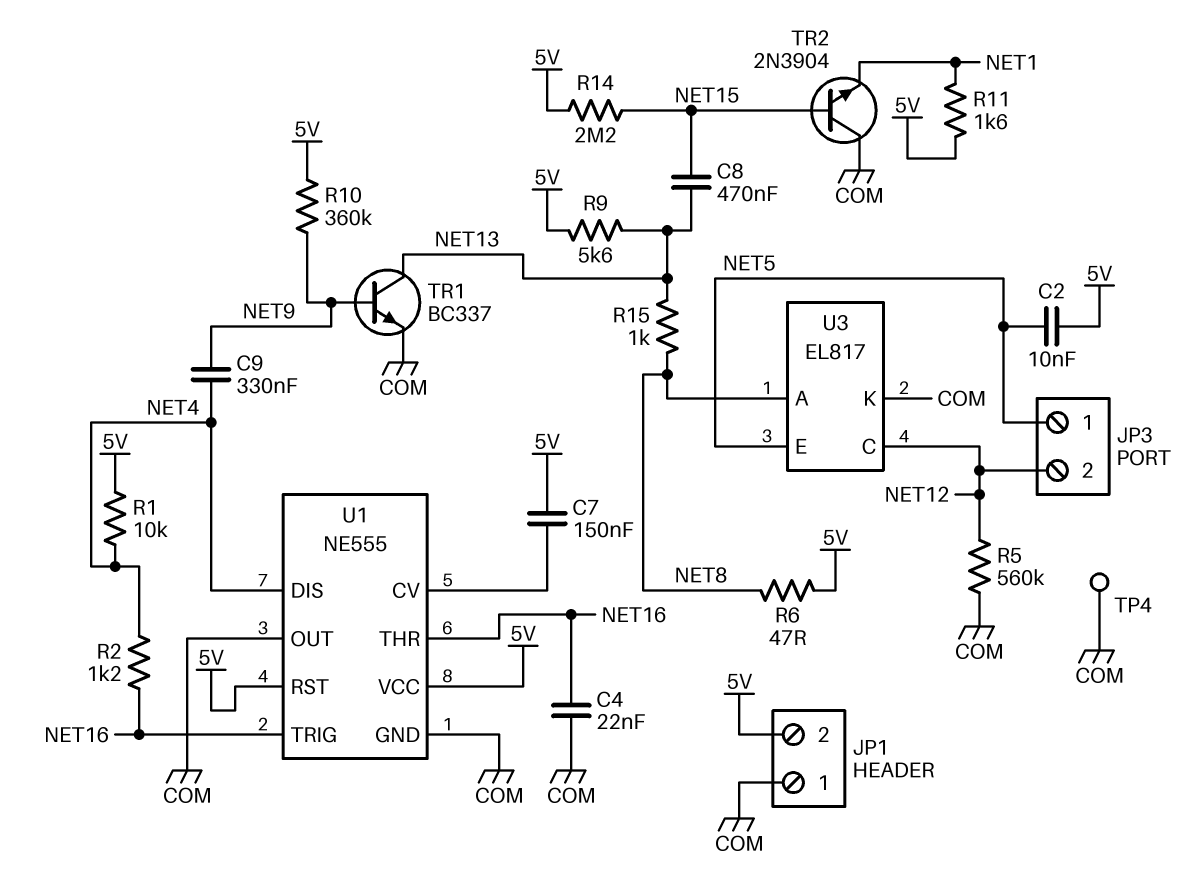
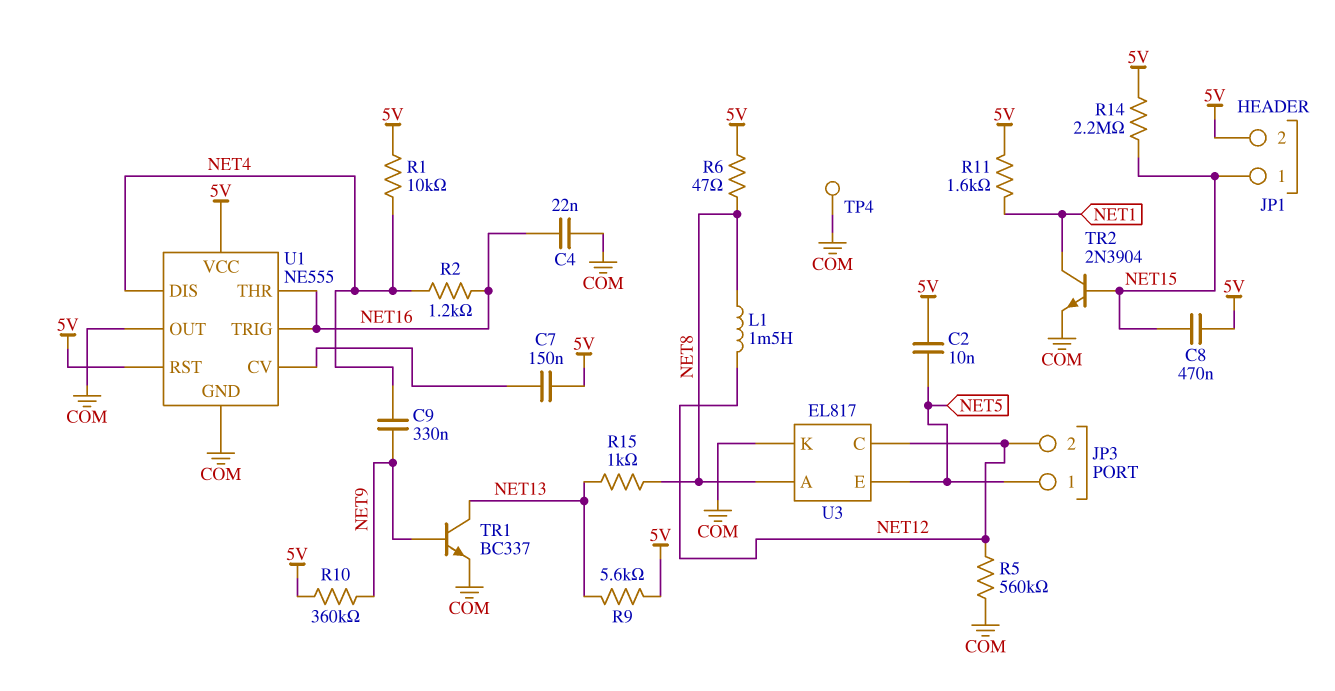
C8: 470nF (NET13, NET15) -> 470nF (5V, NET15)
JP1 pin 1: COM -> NET15
L1: none -> 1.5mH (NET8, NET12)
TR2: NPN 2N3904 (B NET15, C COM, E NET1) -> NPN 2N3904 (B NET15, C NET1, E COM)

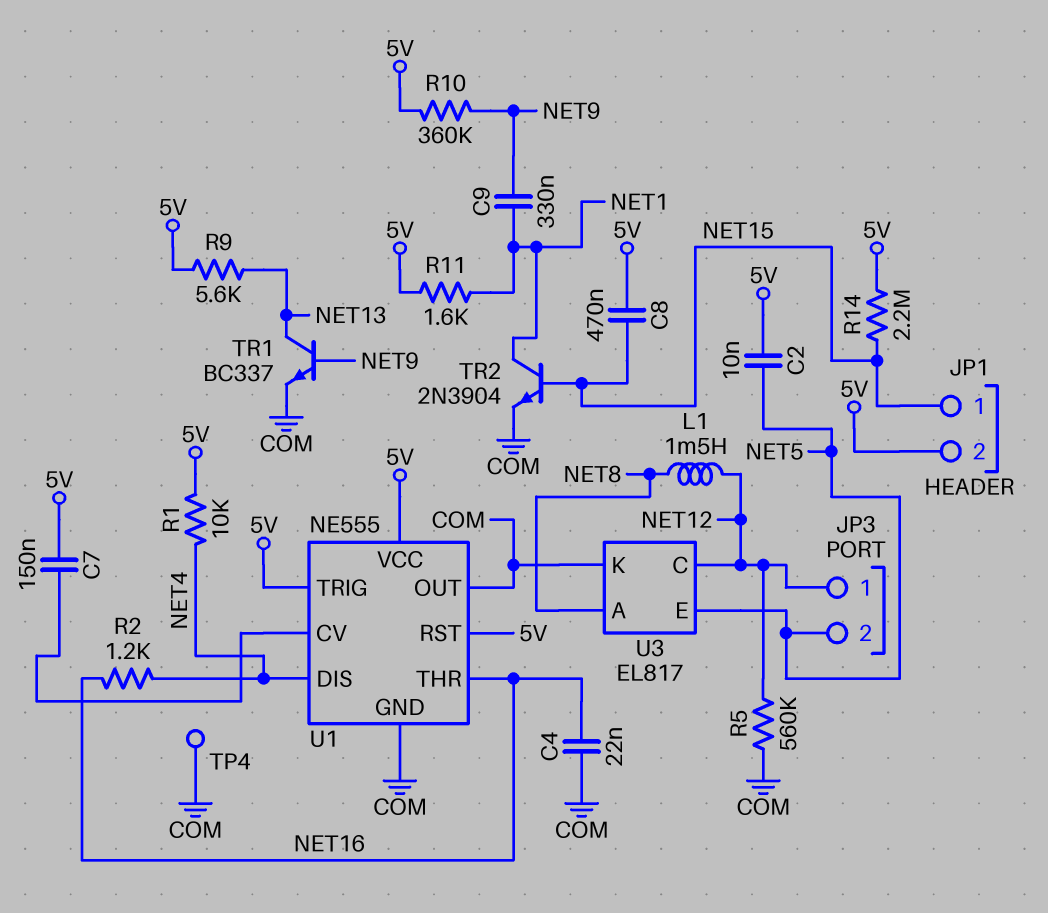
C9: 330nF (NET4, NET9) -> 330nF (NET1, NET9)
JP3 pin 1: NET5 -> NET12
JP3 pin 2: NET12 -> NET5
R6: 47 (5V, NET8) -> none
R15: 1k (NET8, NET13) -> none
U1 pin TRIG: NET16 -> 5V

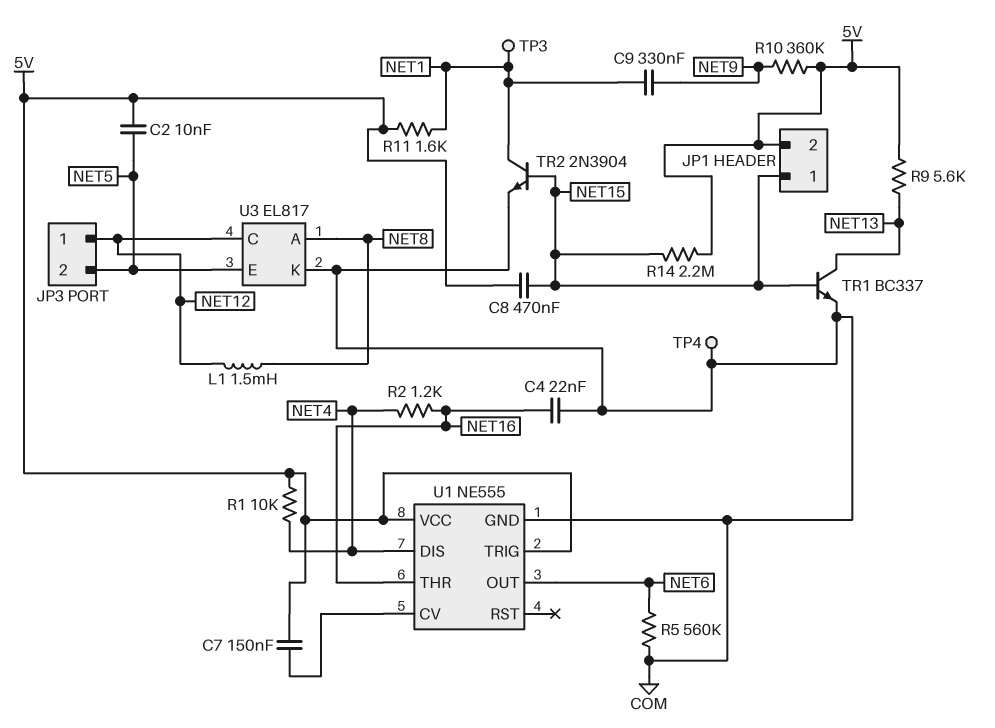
R5: 560k (COM, NET12) -> 560k (COM, NET6)
TP3: none -> test point (NET1)
TR1: NPN BC337 (B NET9, C NET13, E COM) -> NPN BC337 (B NET15, C NET13, E COM)
U1 pin OUT: COM -> NET6
U1 pin RST: 5V -> none

